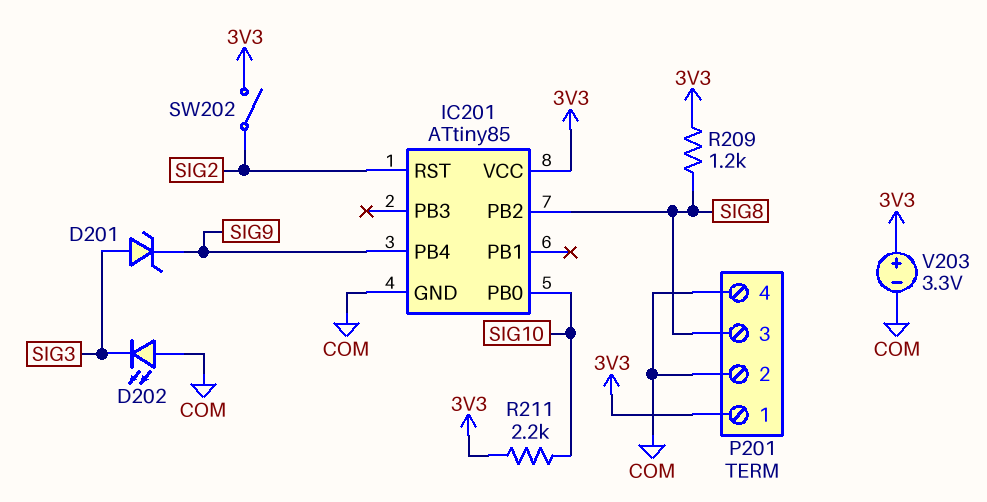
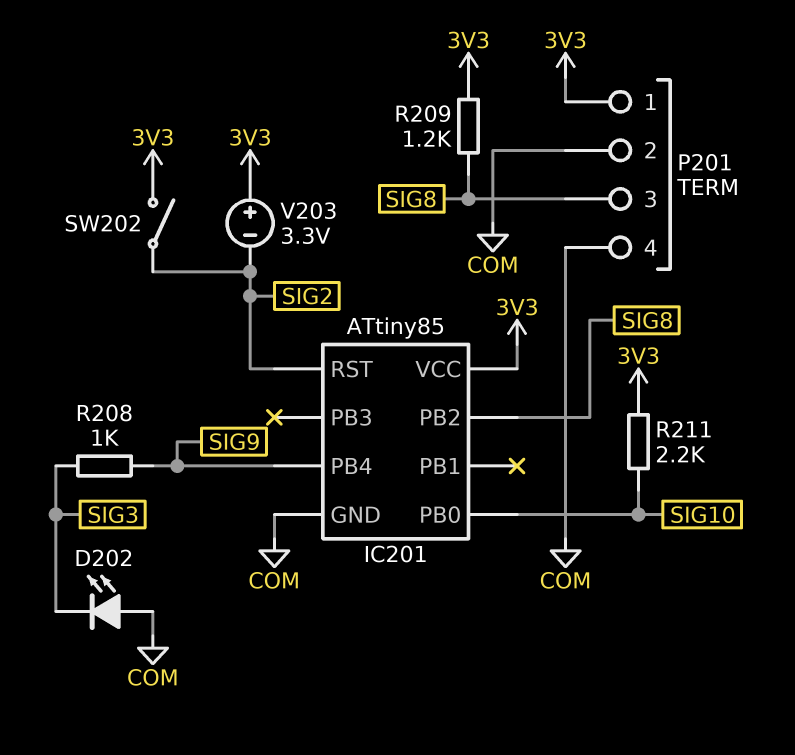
D201: zener (A SIG3, K SIG9) -> none
R208: none -> 1k (SIG3, SIG9)
V203: 3.3V (plus 3V3, minus COM) -> 3.3V (plus 3V3, minus SIG2)

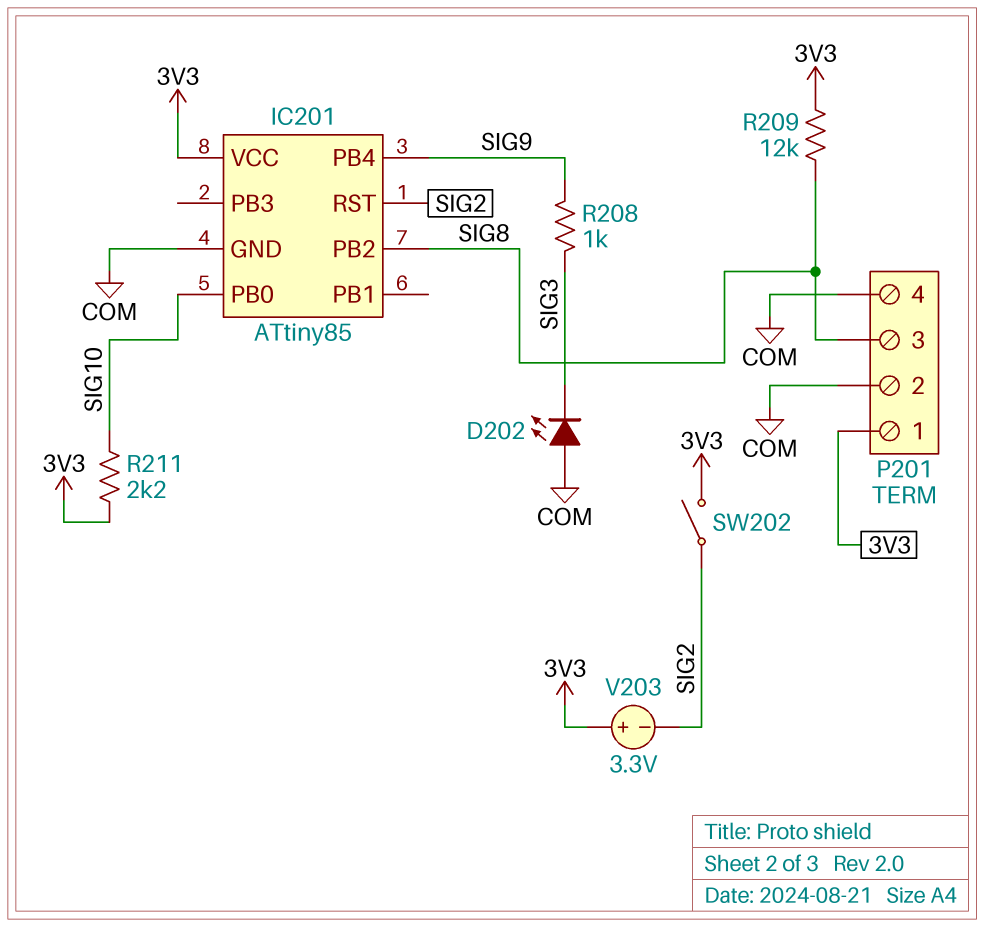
R209: 1.2k (3V3, SIG8) -> 12k (3V3, SIG8)

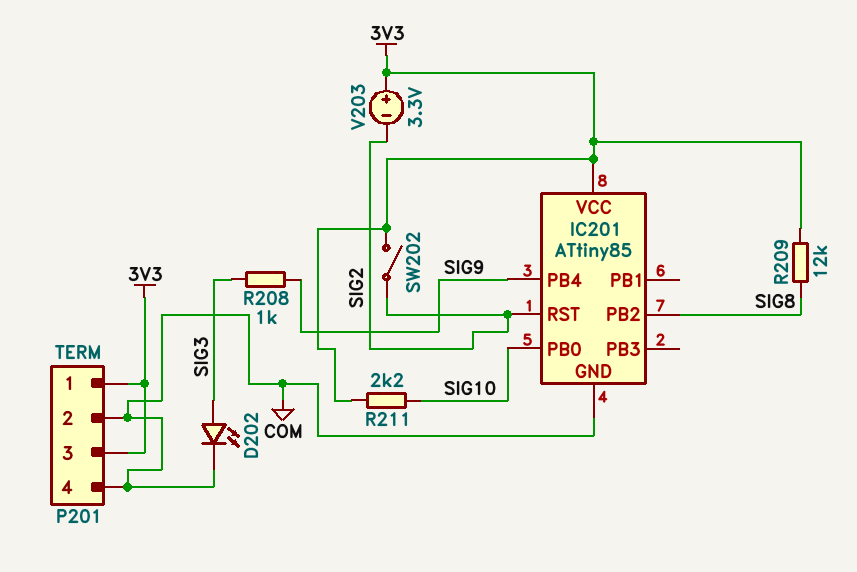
D202: LED (A COM, K SIG3) -> LED (A SIG3, K COM)
P201 pin 3: SIG8 -> 3V3

